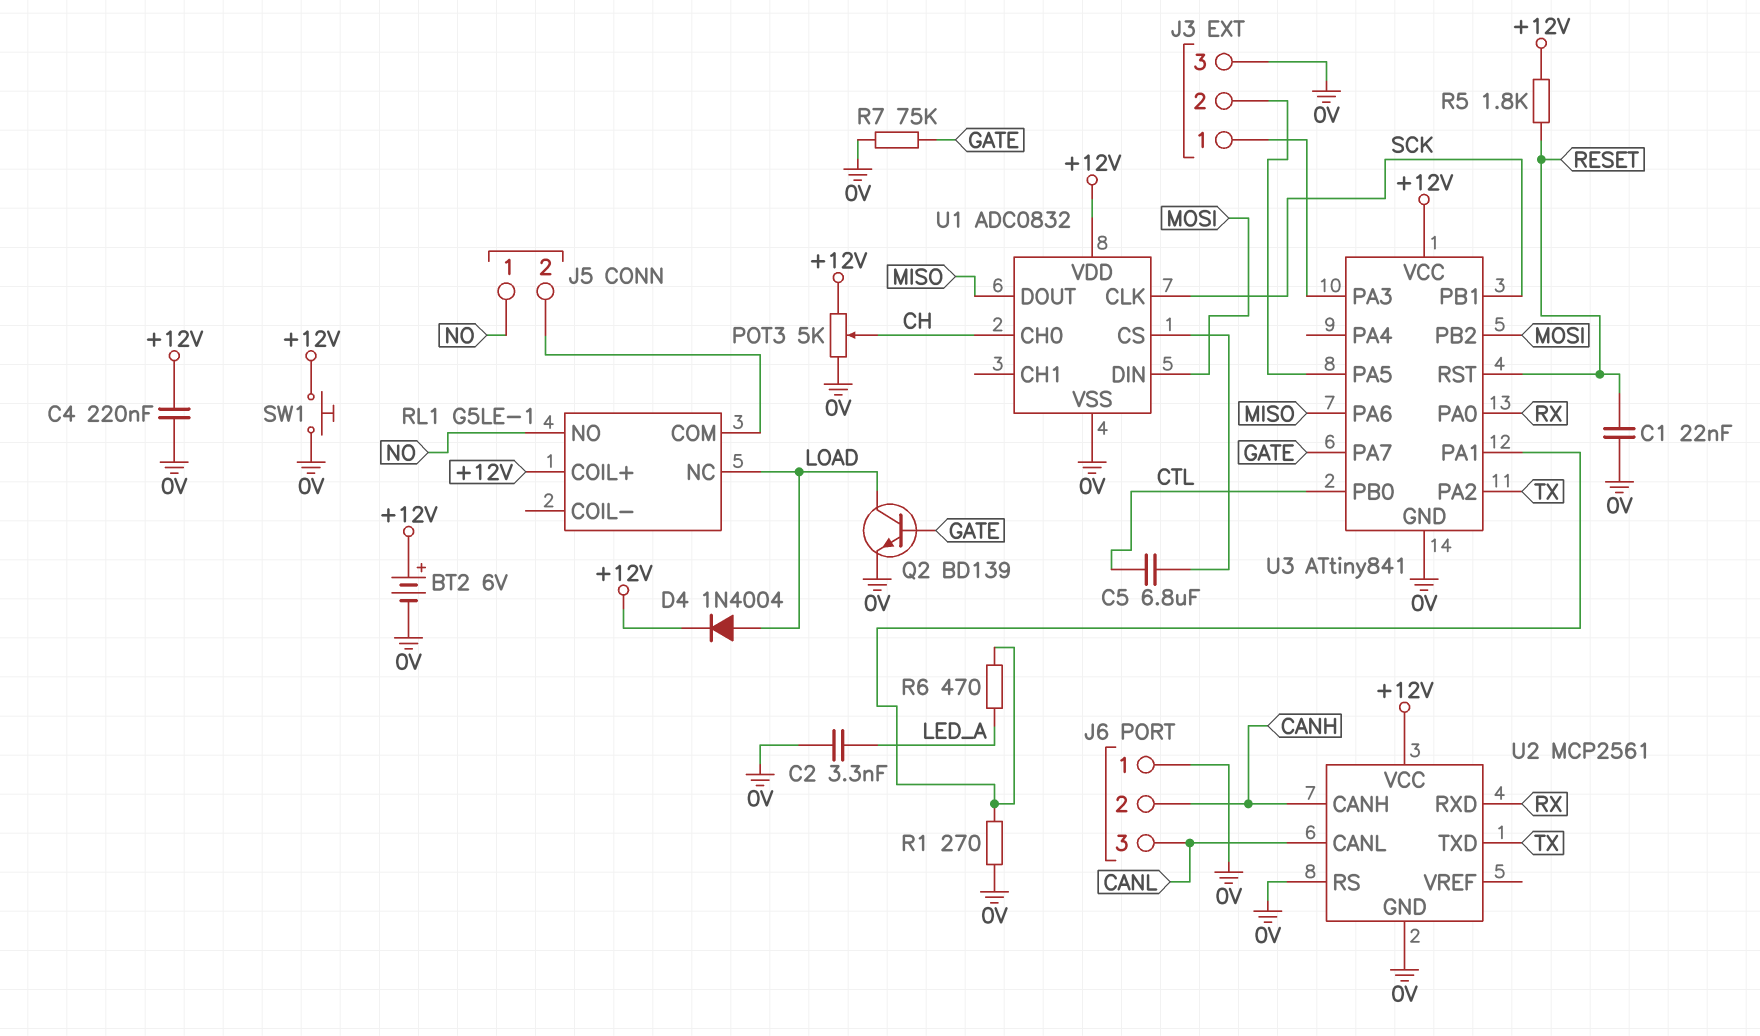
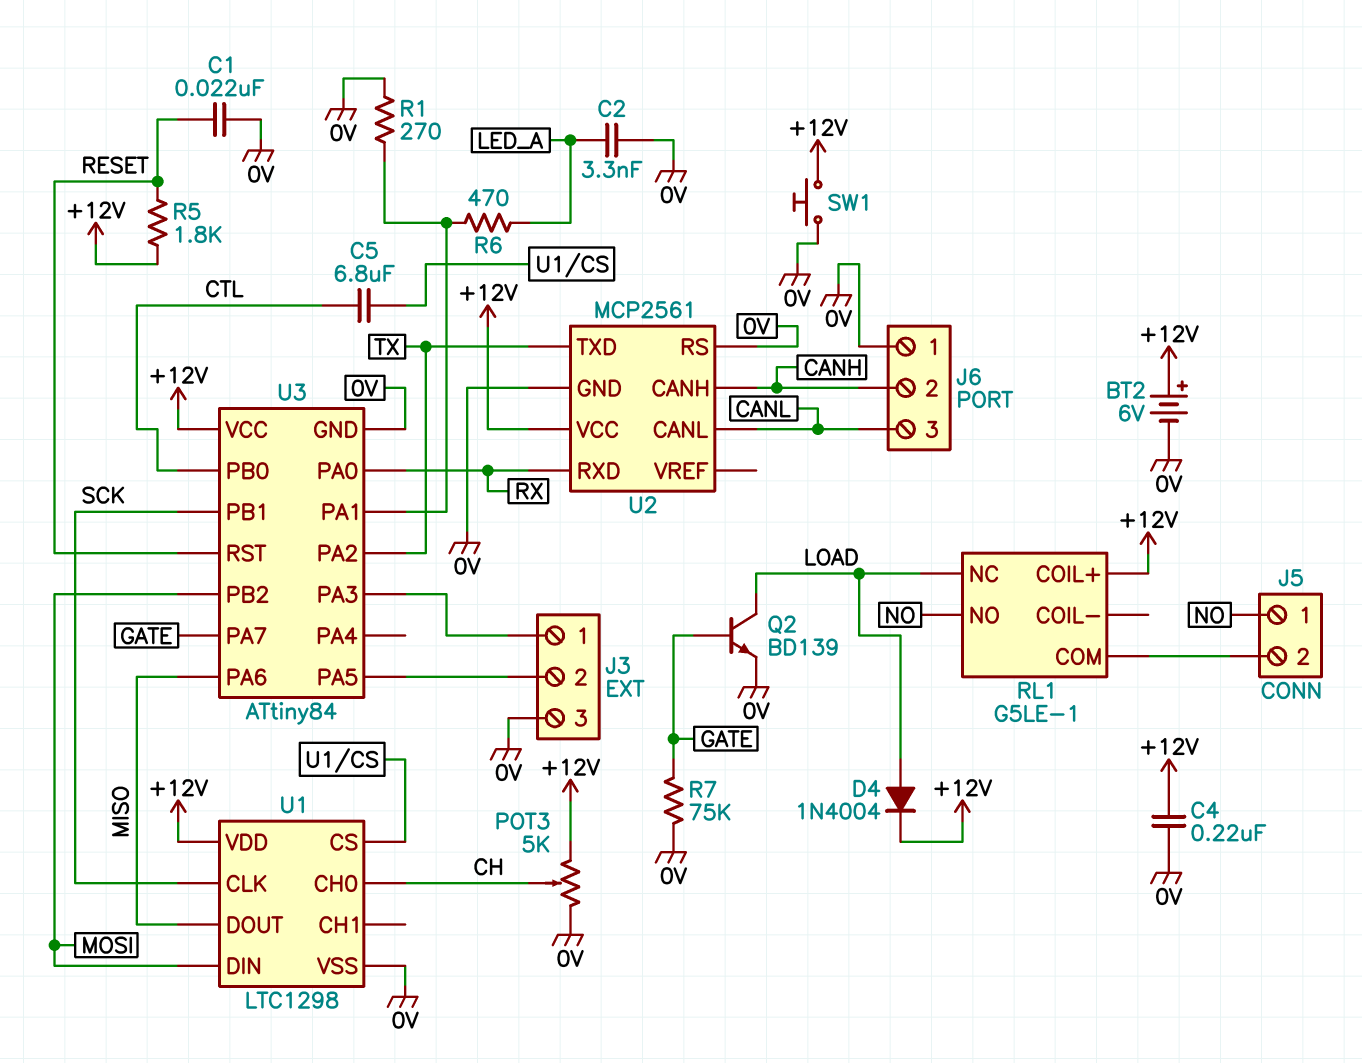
U1: ADC0832 -> LTC1298
U3: ATtiny841 -> ATtiny84

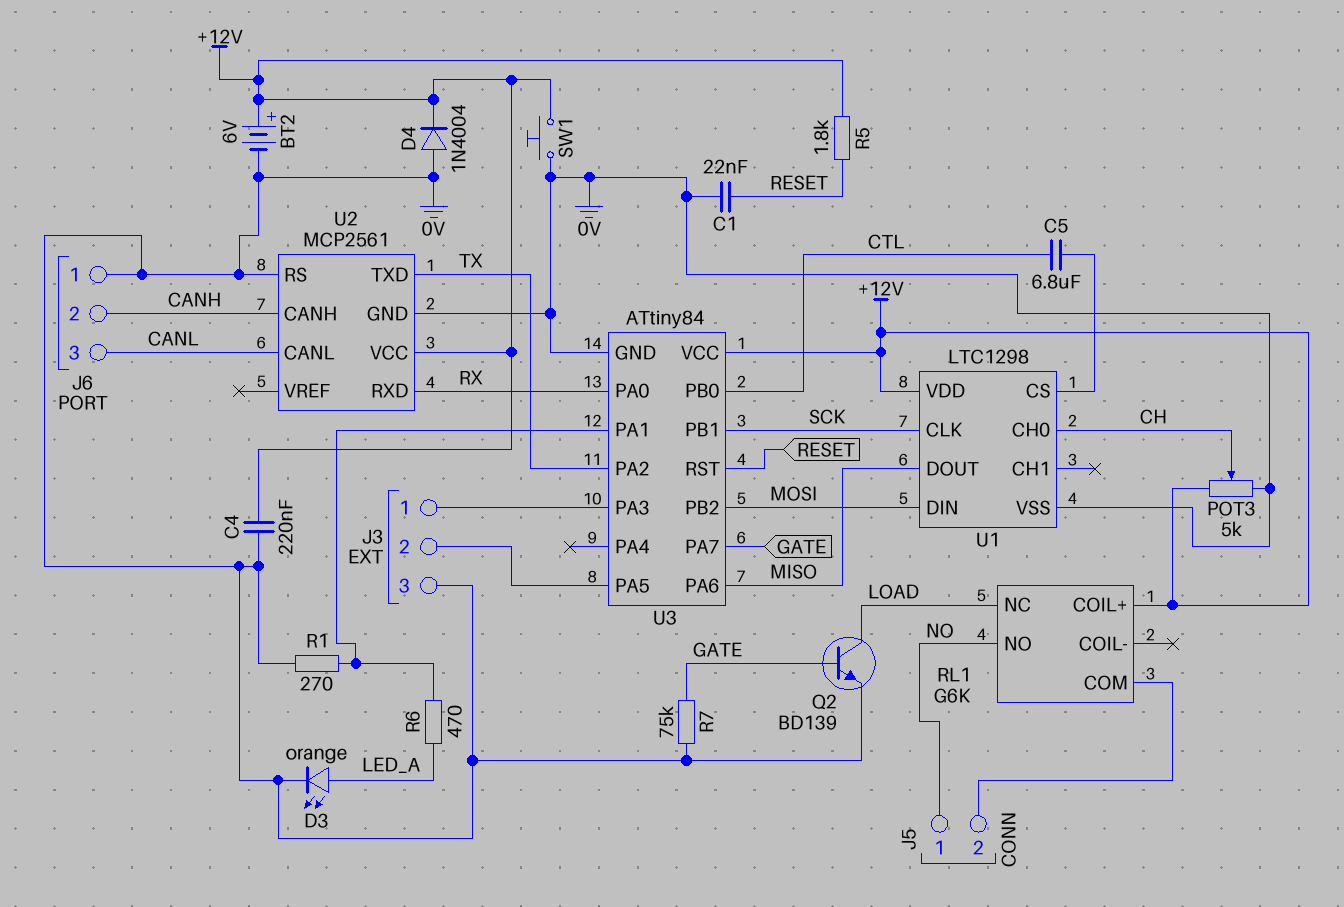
C2: 3.3nF (0V, LED_A) -> none
D3: none -> LED orange (A LED_A, K 0V)
D4: diode 1N4004 (A LOAD, K +12V) -> diode 1N4004 (A 0V, K +12V)
RL1: G5LE-1 -> G6K

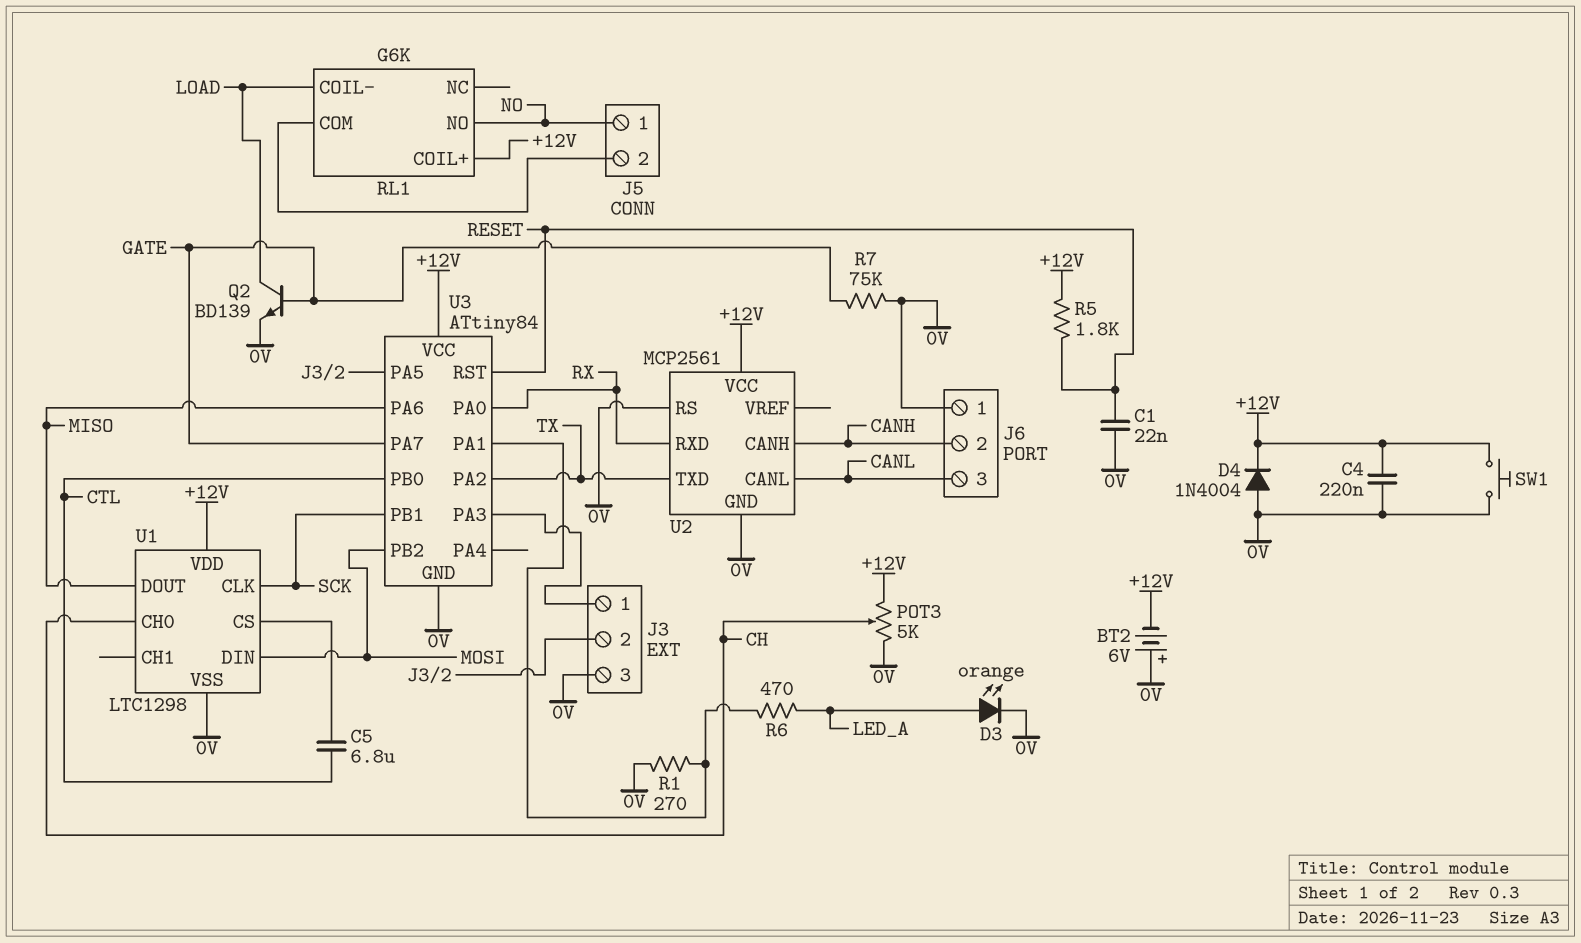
BT2: 6V (plus +12V, minus 0V) -> 6V (plus 0V, minus +12V)
RL1 pin COIL-: none -> LOAD
RL1 pin NC: LOAD -> none

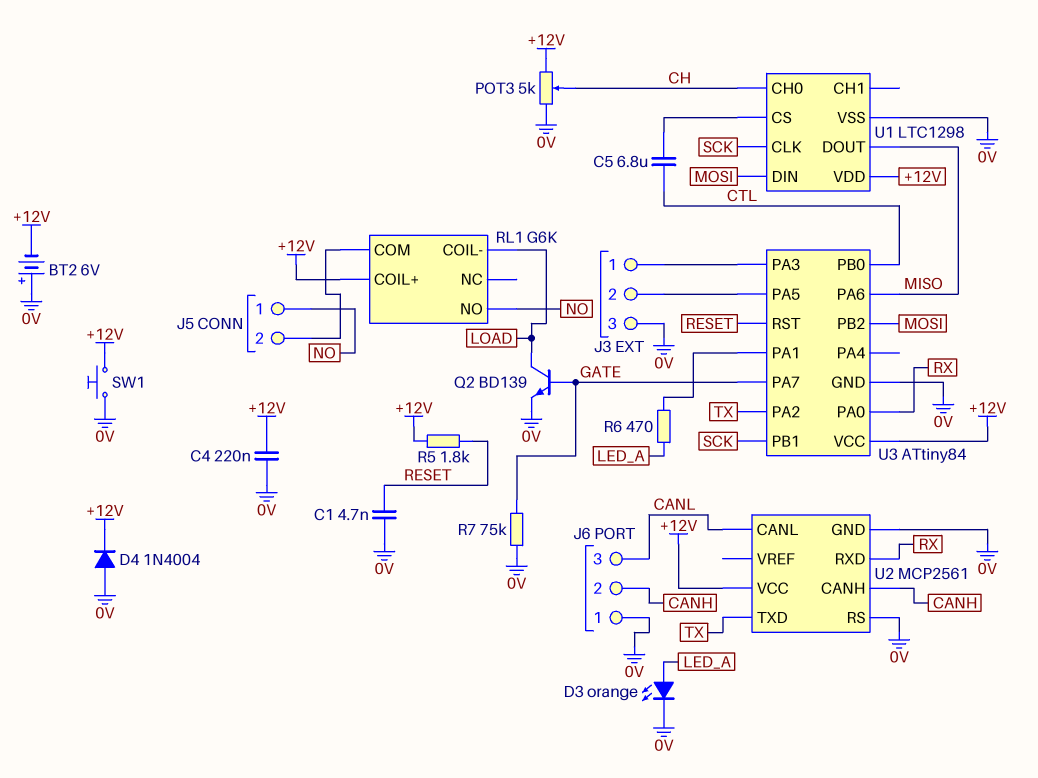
C1: 22nF (0V, RESET) -> 4.7nF (0V, RESET)
R1: 270 (0V, U3/PA1) -> none

